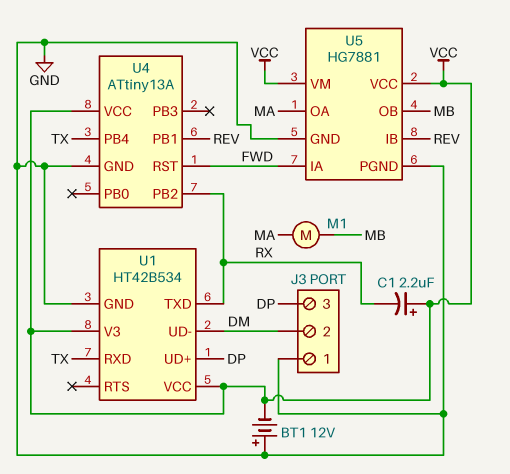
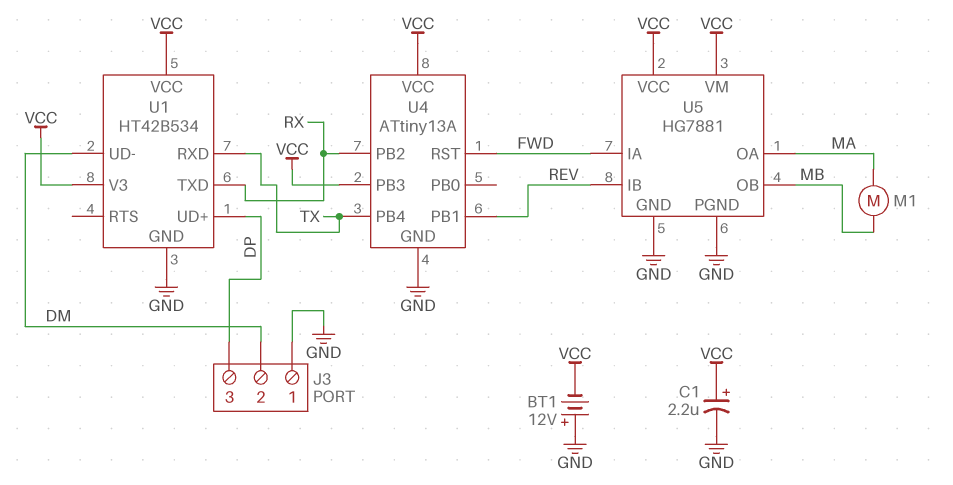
C1: 2.2uF (plus VCC, minus RX) -> 2.2uF (plus VCC, minus GND)
U4 pin PB3: none -> VCC

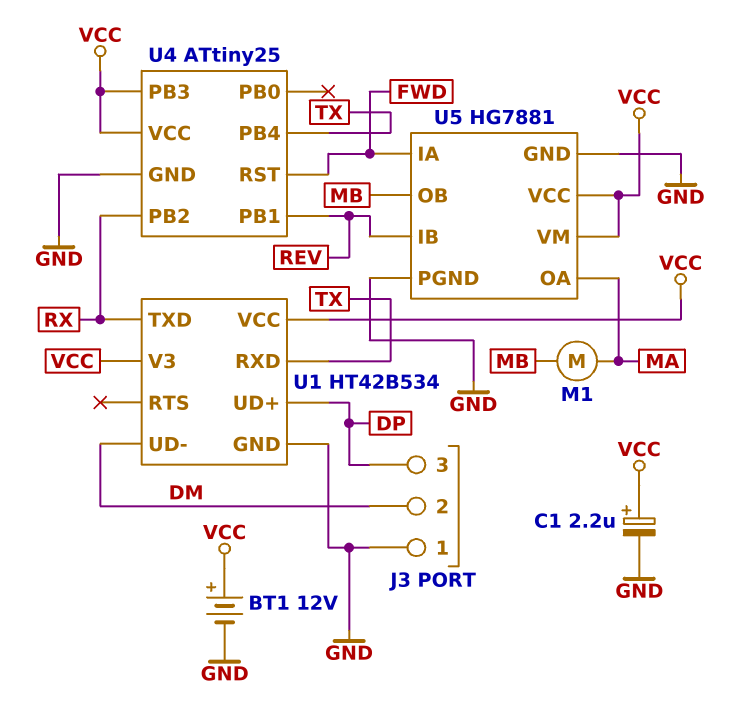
BT1: 12V (plus GND, minus VCC) -> 12V (plus VCC, minus GND)
U4: ATtiny13A -> ATtiny25

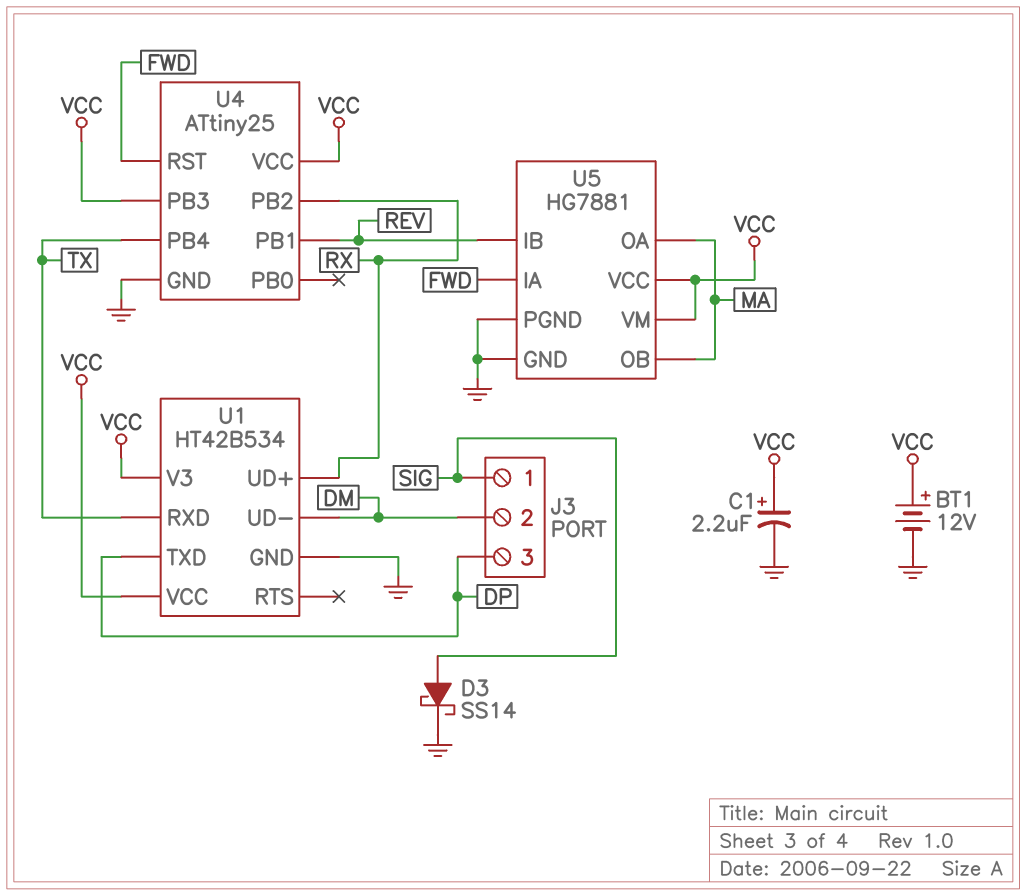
D3: none -> schottky SS14 (A SIG, K GND)
J3 pin 1: GND -> SIG
M1: motor (MA, MB) -> none
U1 pin TXD: RX -> DP
U1 pin UD+: DP -> RX
U5 pin OB: MB -> MA

